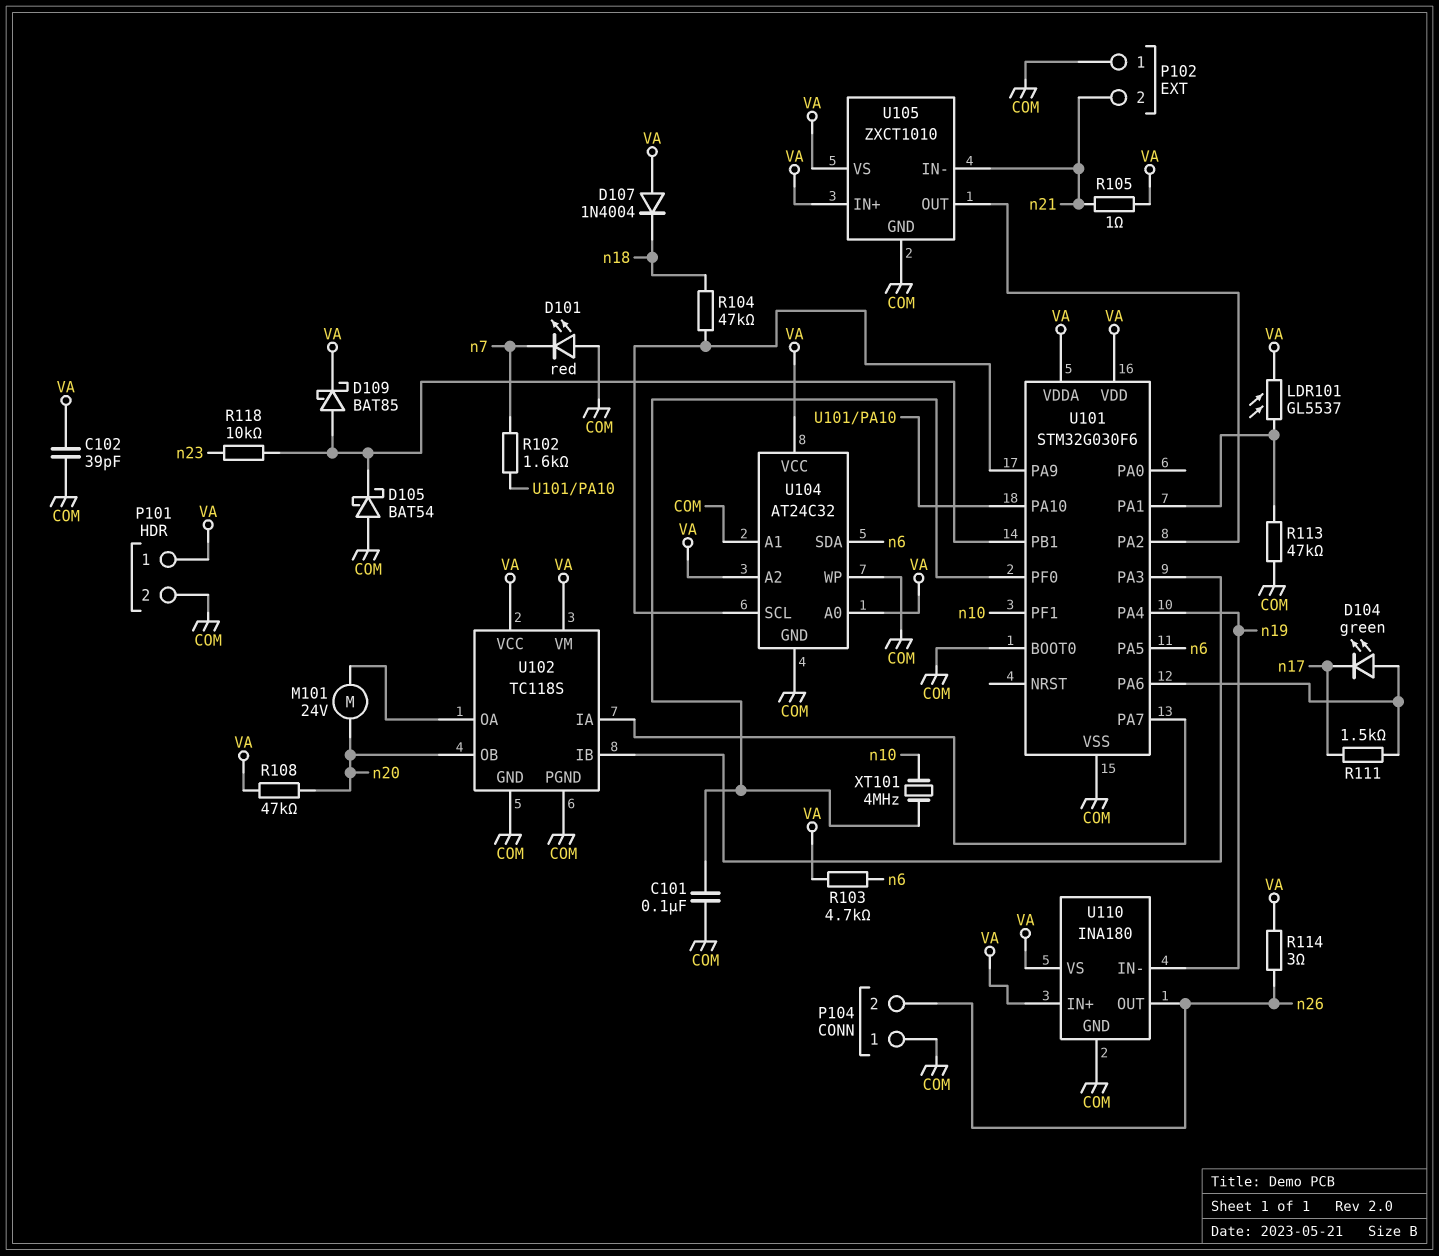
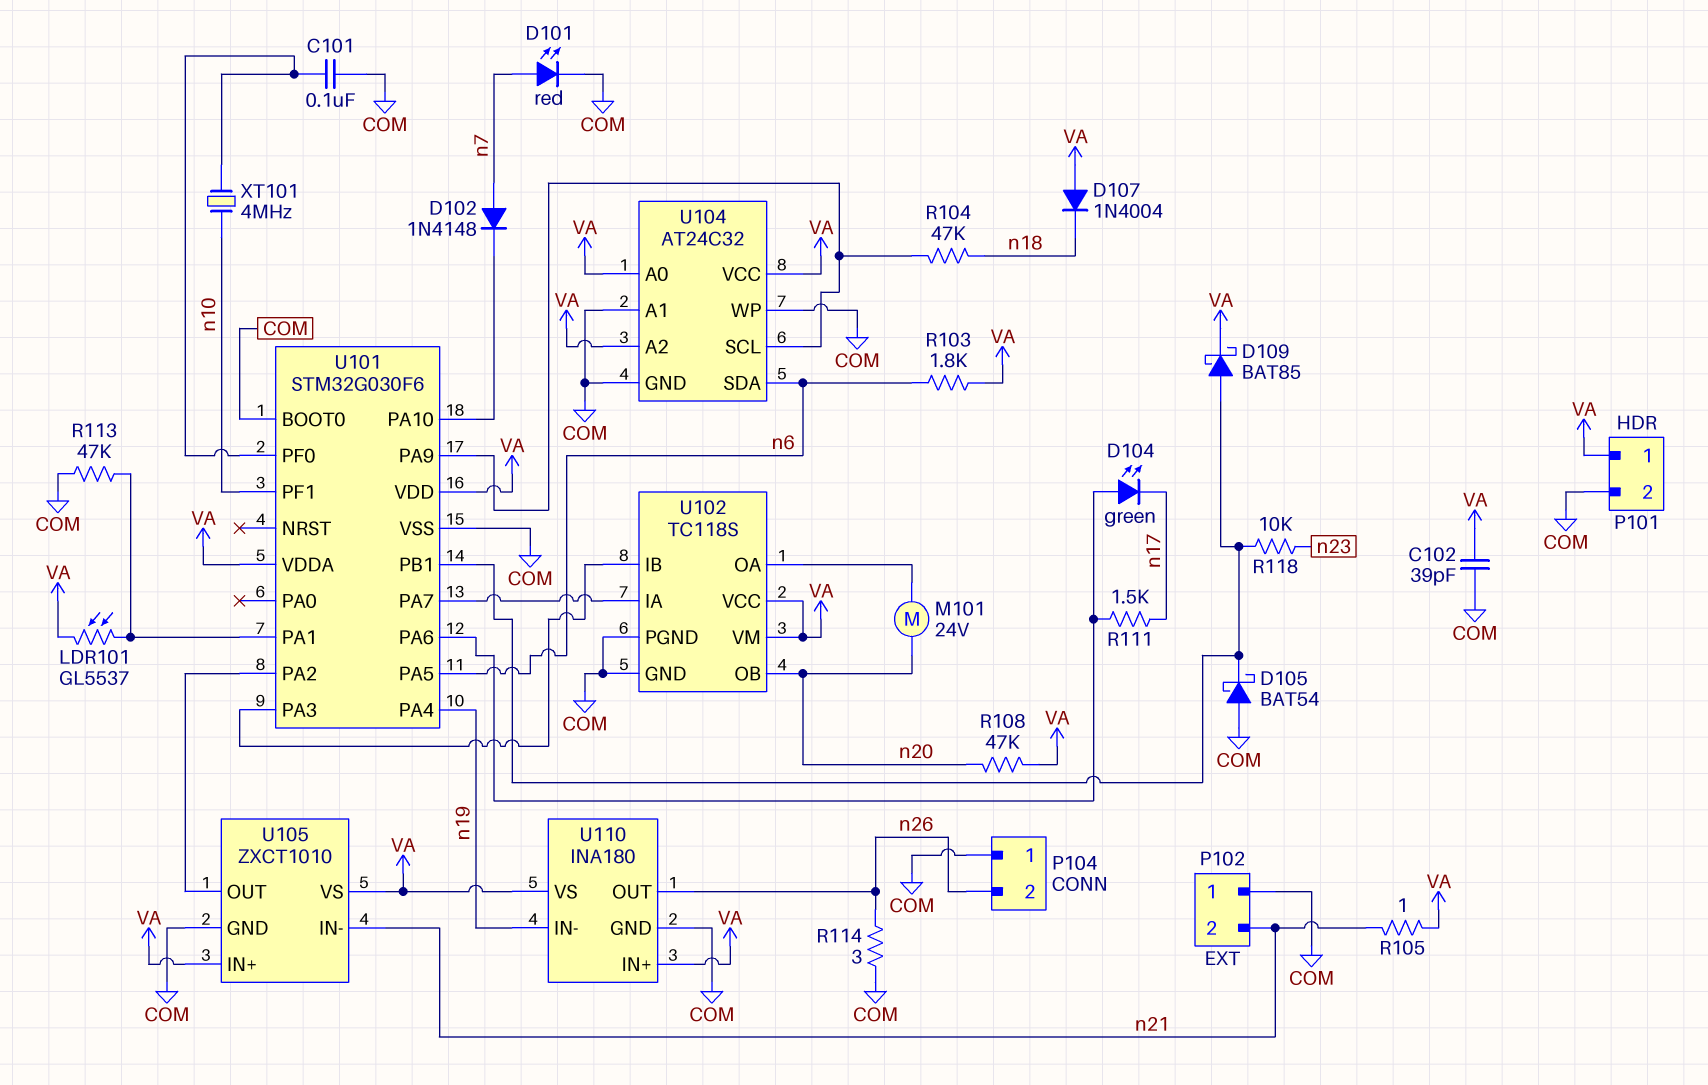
D101: LED red (A COM, K n7) -> LED red (A n7, K COM)
D102: none -> diode 1N4148 (A n7, K U101/PA10)
R102: 1.6k (U101/PA10, n7) -> none
R103: 4.7k (VA, n6) -> 1.8k (VA, n6)
R114: 3 (VA, n26) -> 3 (COM, n26)

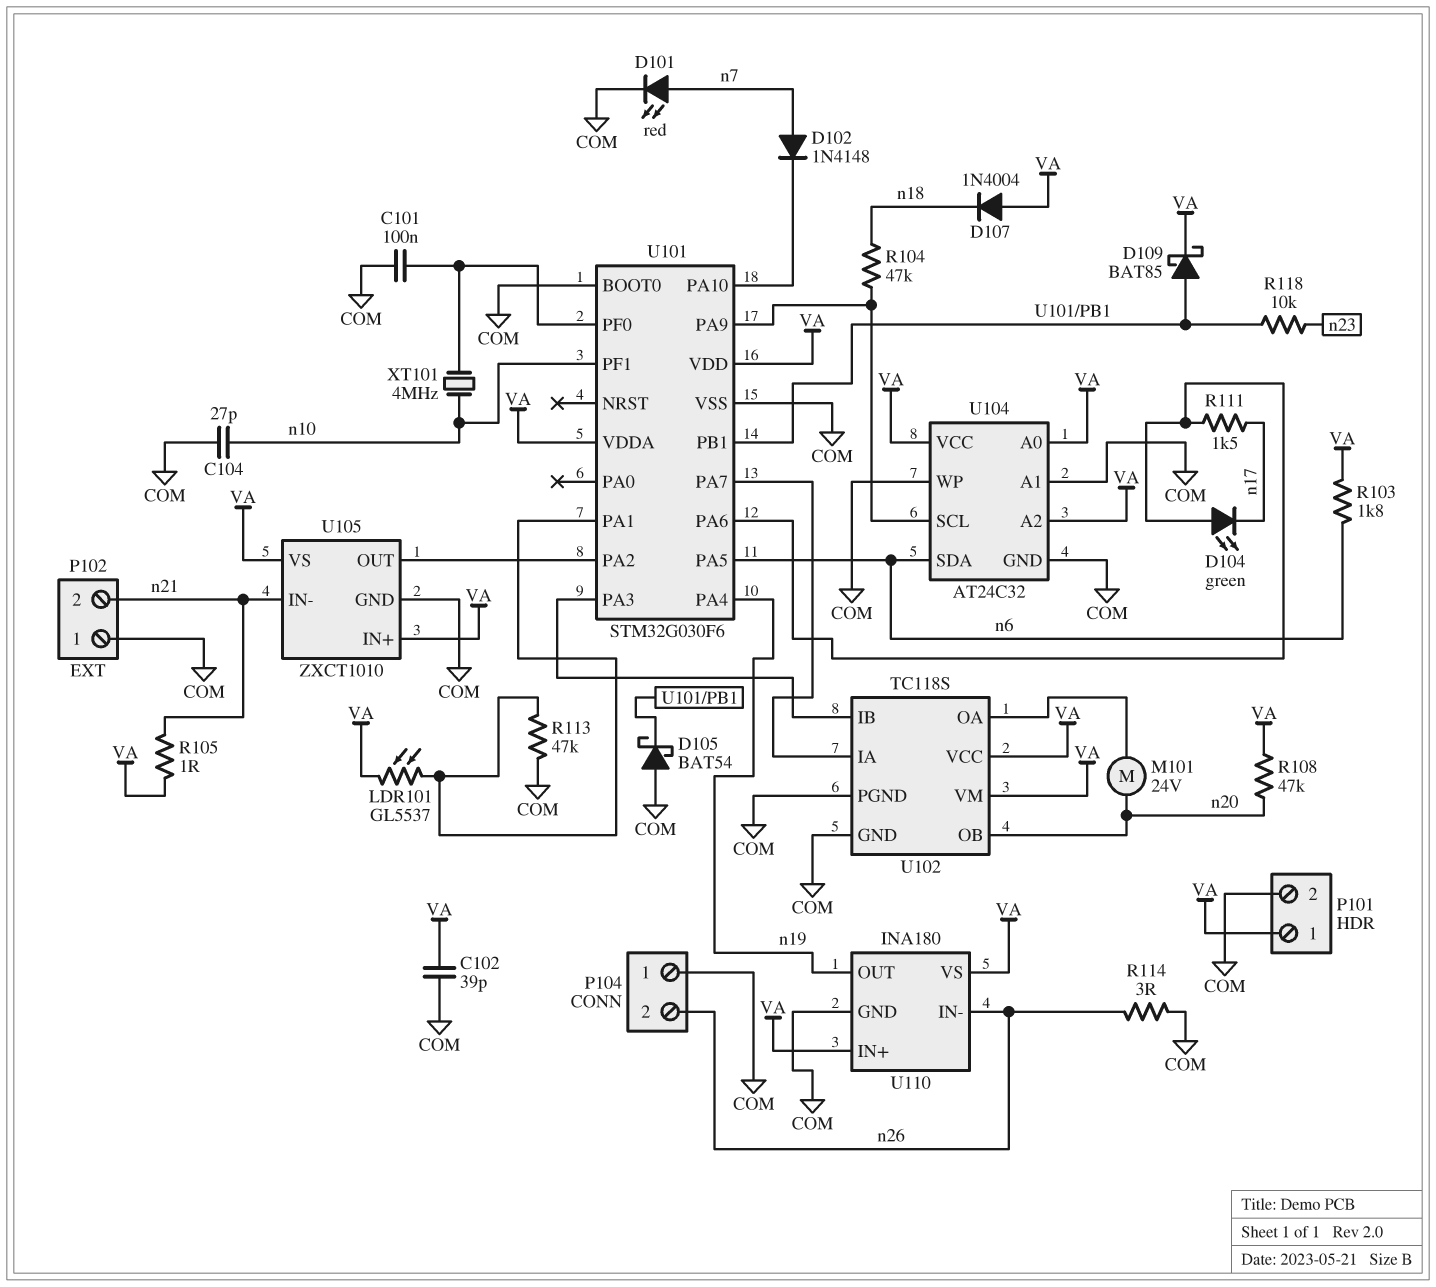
C104: none -> 27pF (COM, n10)
U110 pin IN-: n19 -> n26
U110 pin OUT: n26 -> n19

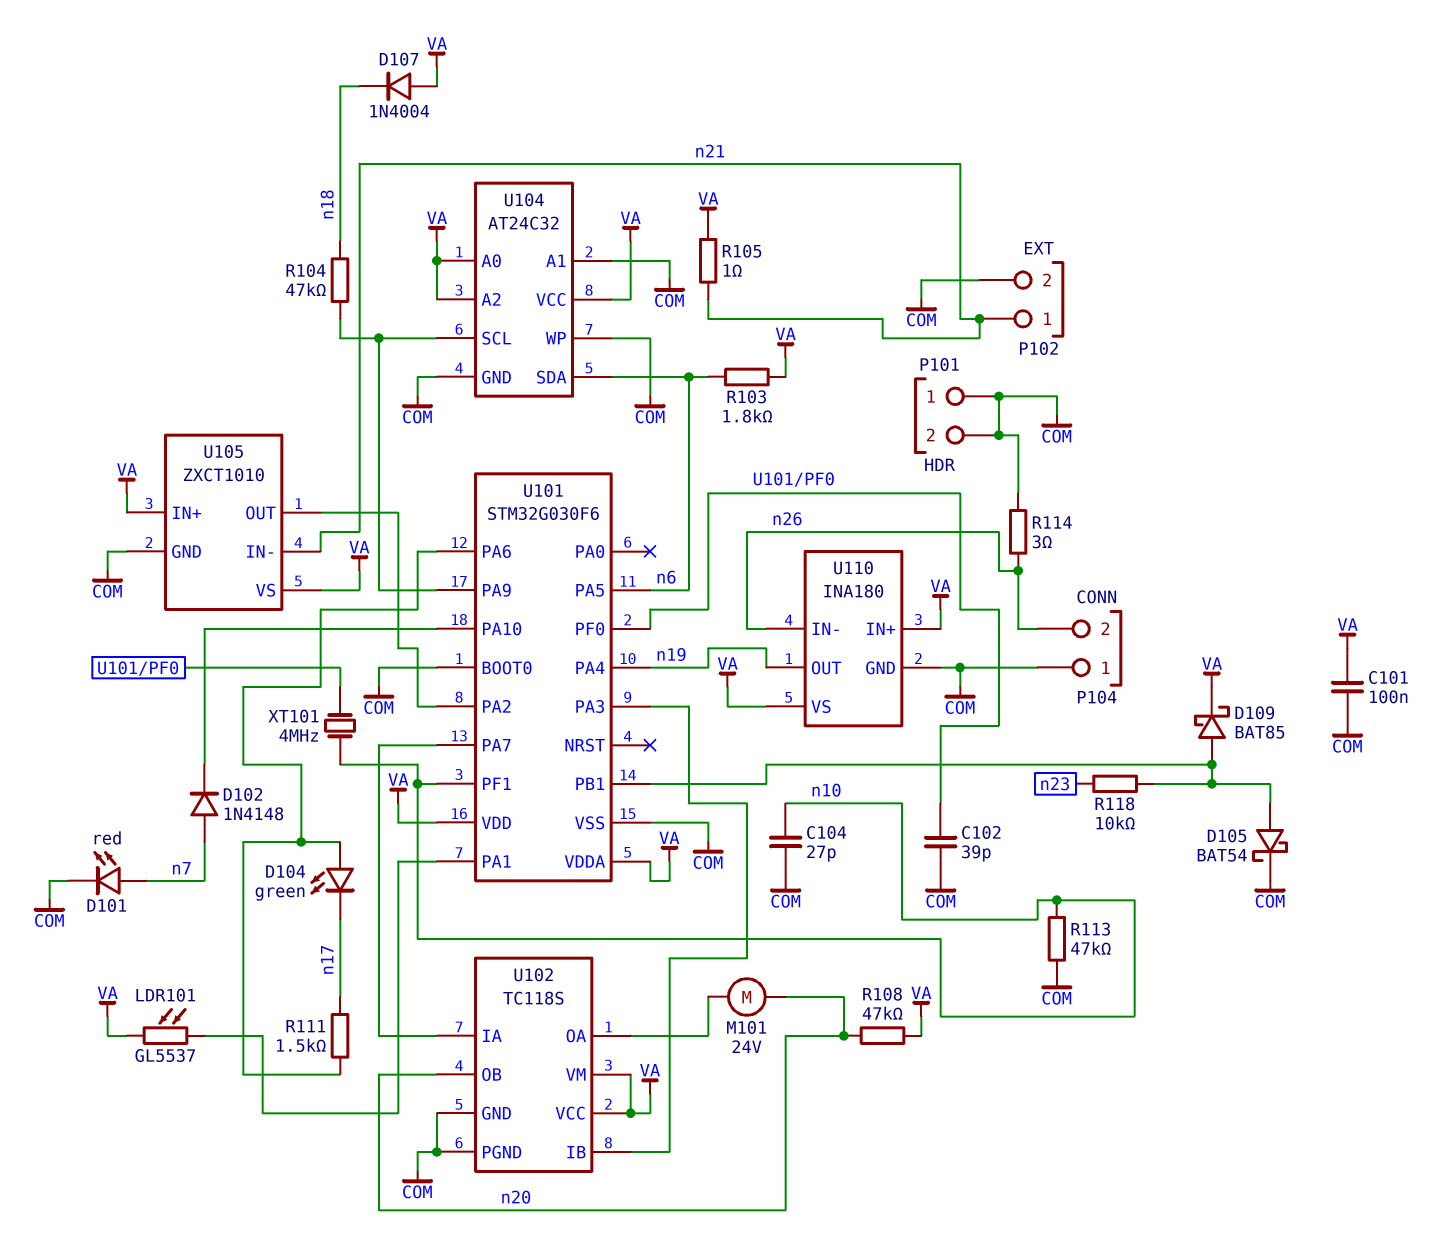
C101: 100nF (COM, U101/PF0) -> 100nF (COM, VA)
C102: 39pF (COM, VA) -> 39pF (COM, U101/PF0)
D105: schottky BAT54 (A COM, K U101/PB1) -> schottky BAT54 (A U101/PB1, K COM)
P101 pin 1: VA -> COM
P102 pin 1: COM -> n21
P102 pin 2: n21 -> COM
R113: 47k (COM, U101/PA1) -> 47k (COM, n10)

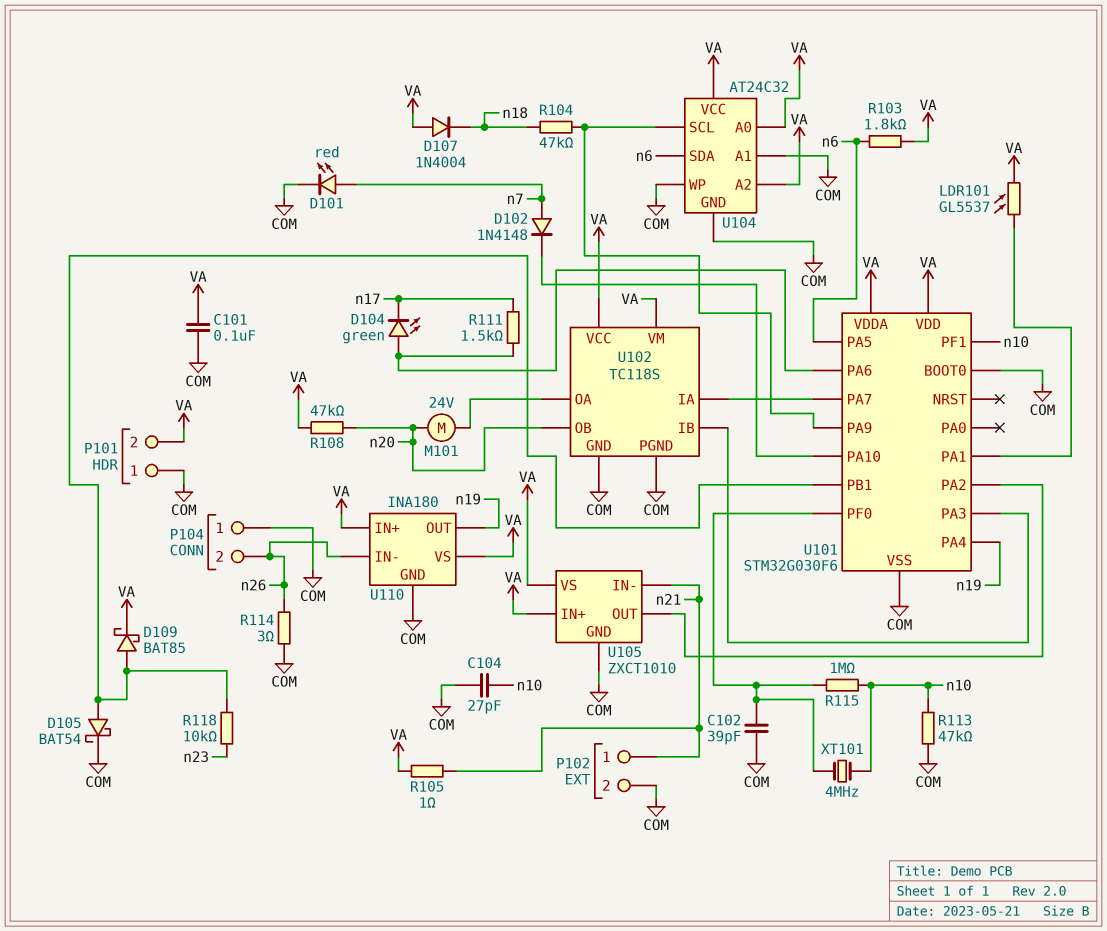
P101 pin 2: COM -> VA
R115: none -> 1M (U101/PF0, n10)

